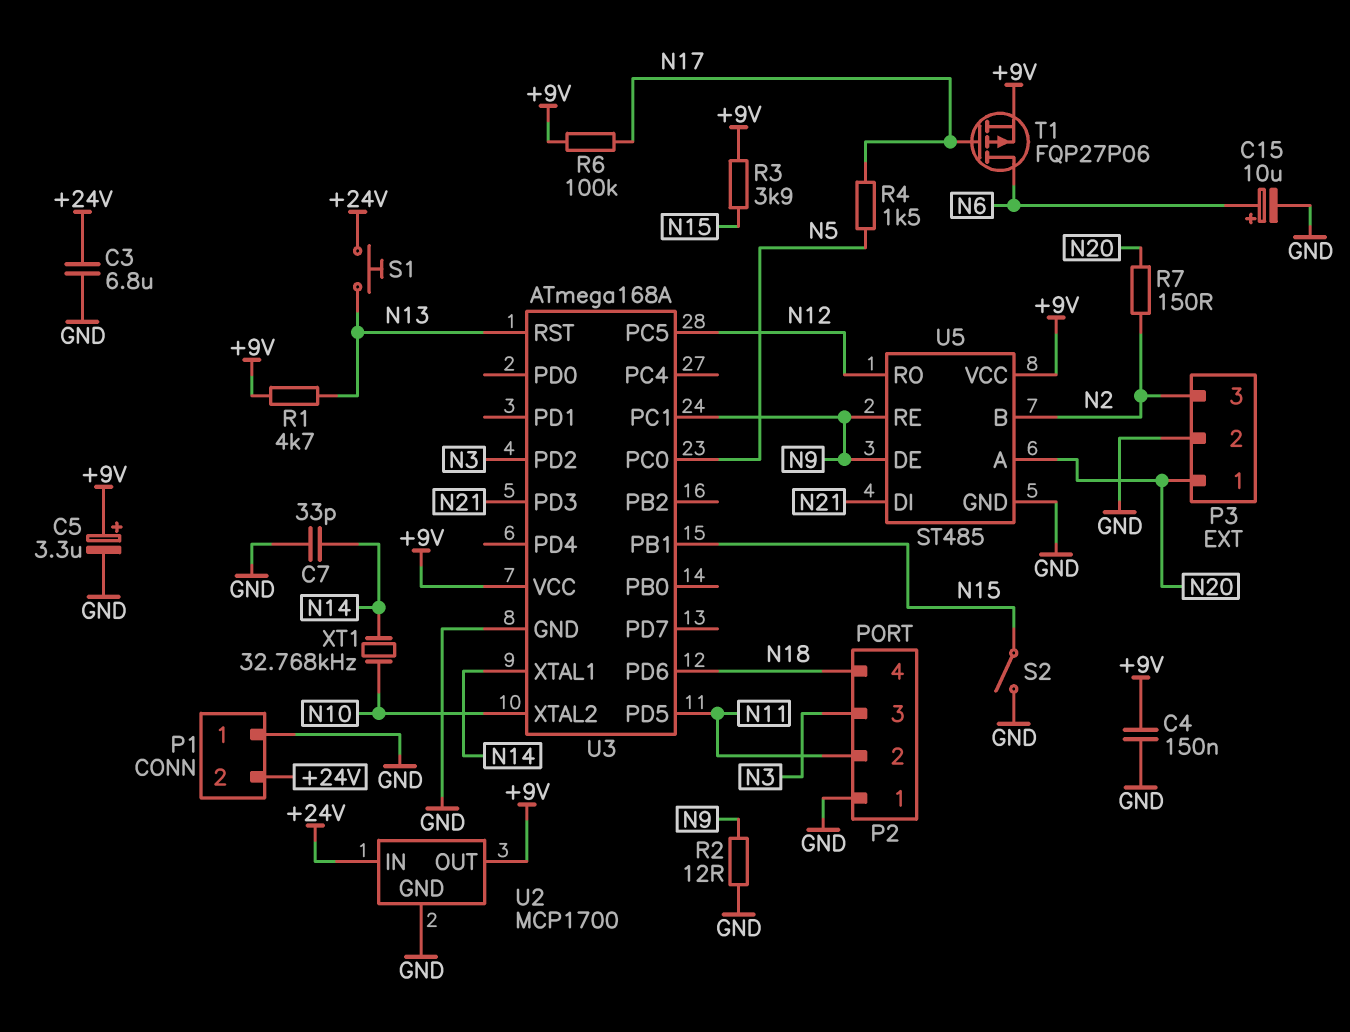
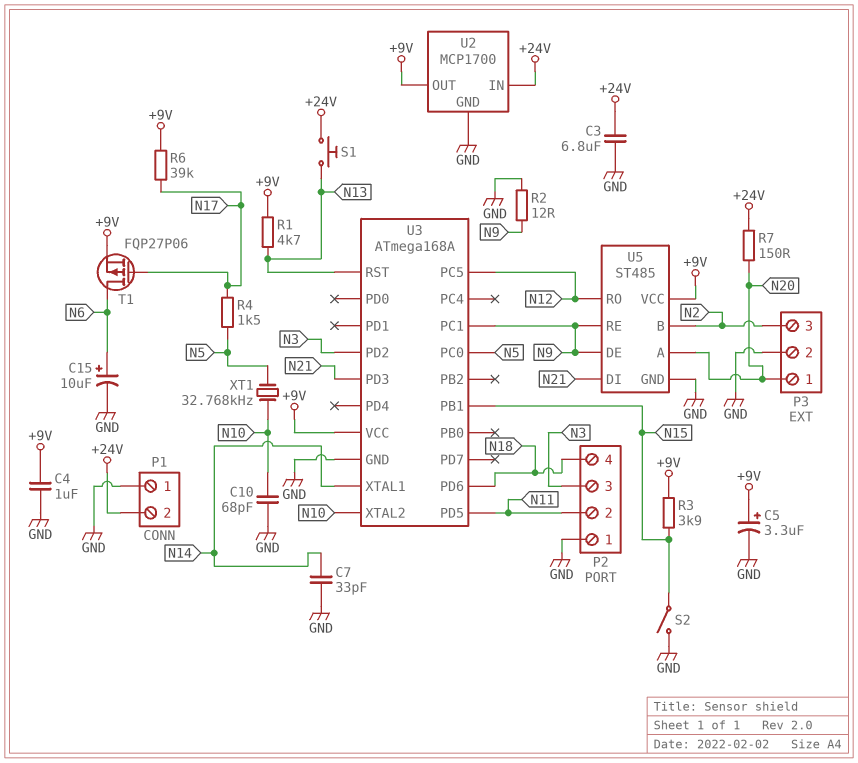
C4: 150nF (+9V, GND) -> 1uF (+9V, GND)
C10: none -> 68pF (GND, N10)
R6: 100k (+9V, N17) -> 39k (+9V, N17)
R7: 150 (N2, N20) -> 150 (+24V, N20)
XT1: 32.768kHz (N10, N14) -> 32.768kHz (N5, N10)

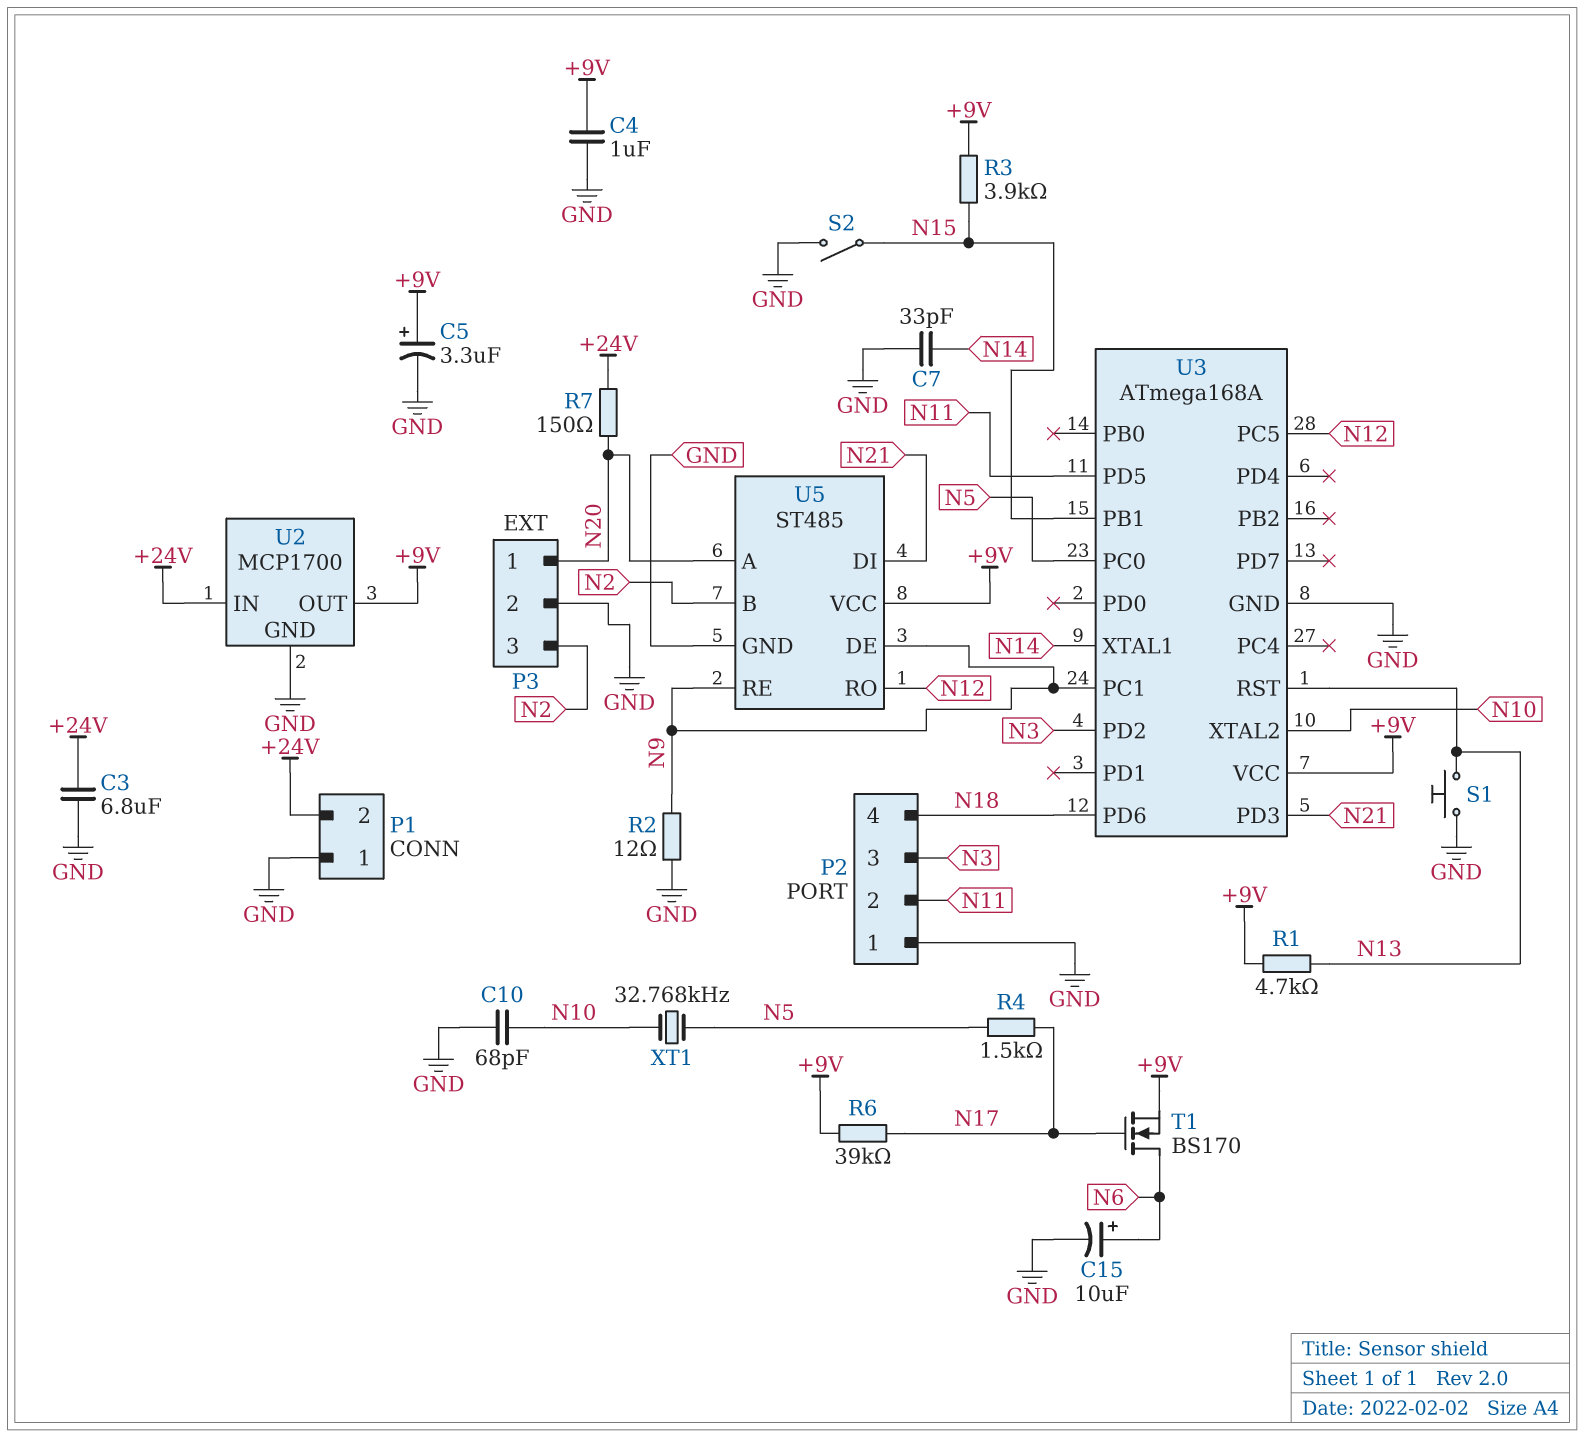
S1: button (+24V, N13) -> button (GND, N13)
T1: PMOS FQP27P06 (G N17, D N6, S +9V) -> NMOS BS170 (G N17, D N6, S +9V)

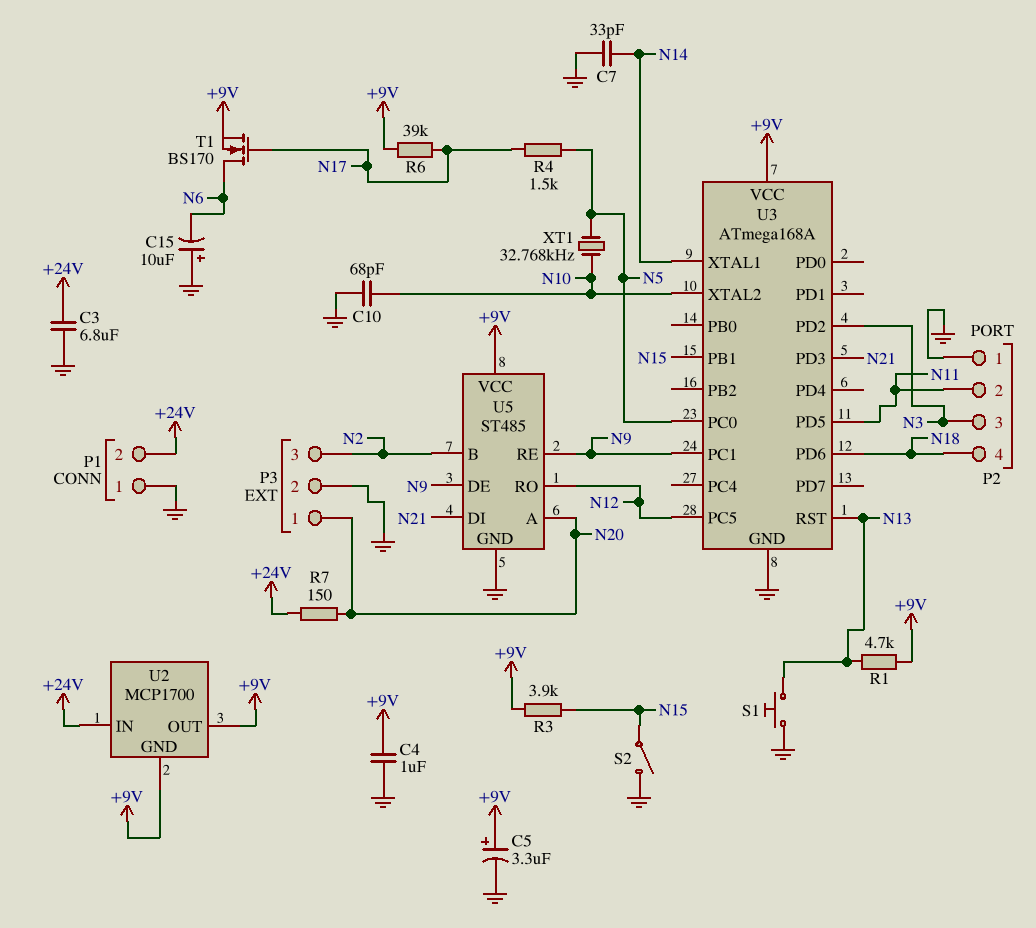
C15: 10uF (plus N6, minus GND) -> 10uF (plus GND, minus N6)
R2: 12 (GND, N9) -> none
U2 pin GND: GND -> +9V

